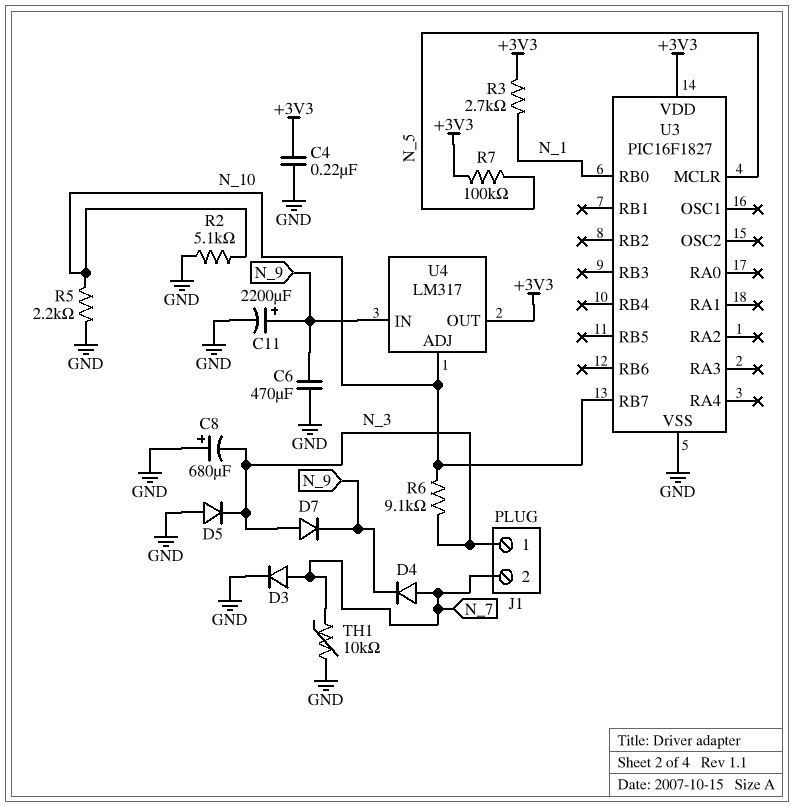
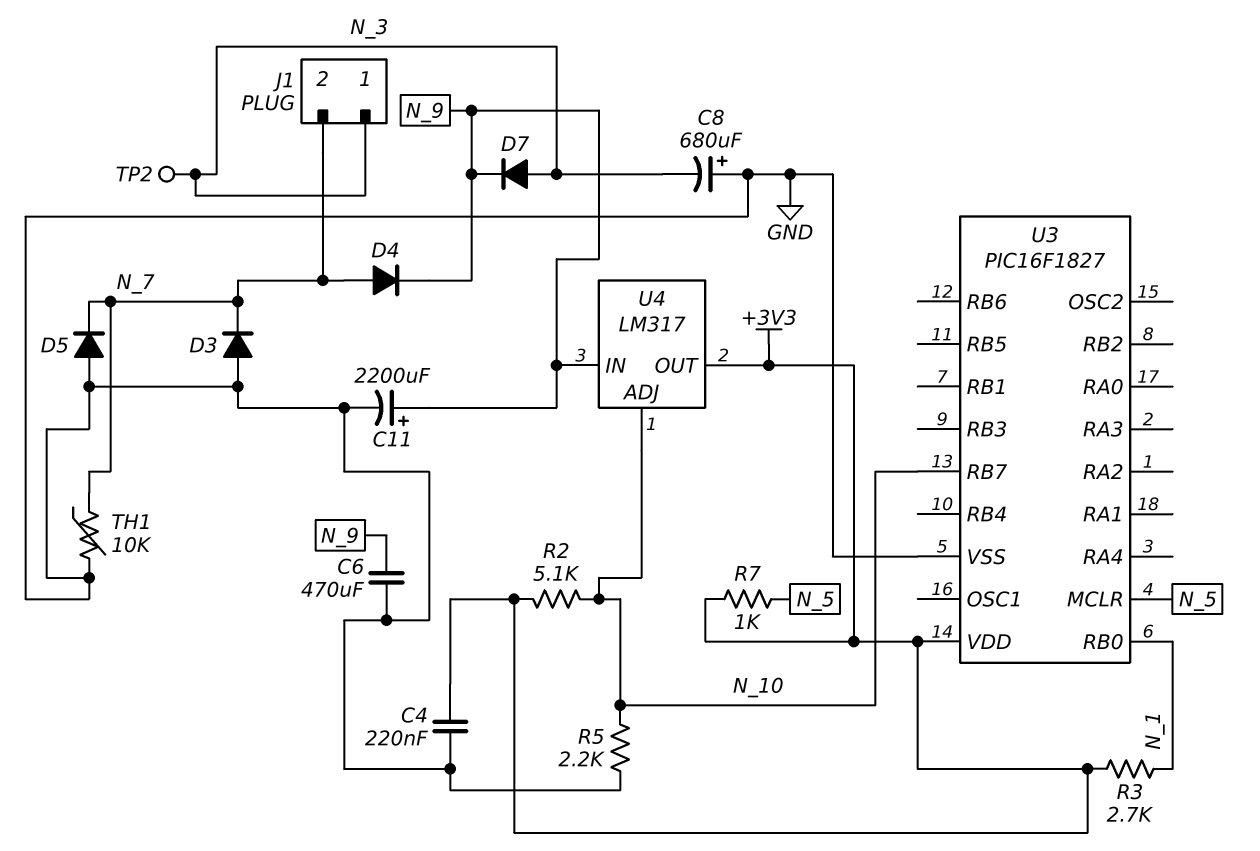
D3: diode (A N_7, K GND) -> diode (A GND, K N_7)
D5: diode (A GND, K N_3) -> diode (A GND, K N_7)
R2: 5.1k (GND, N_10) -> 5.1k (+3V3, N_10)
R6: 9.1k (N_3, N_10) -> none
R7: 100k (+3V3, N_5) -> 1k (+3V3, N_5)
TP2: none -> test point (N_3)

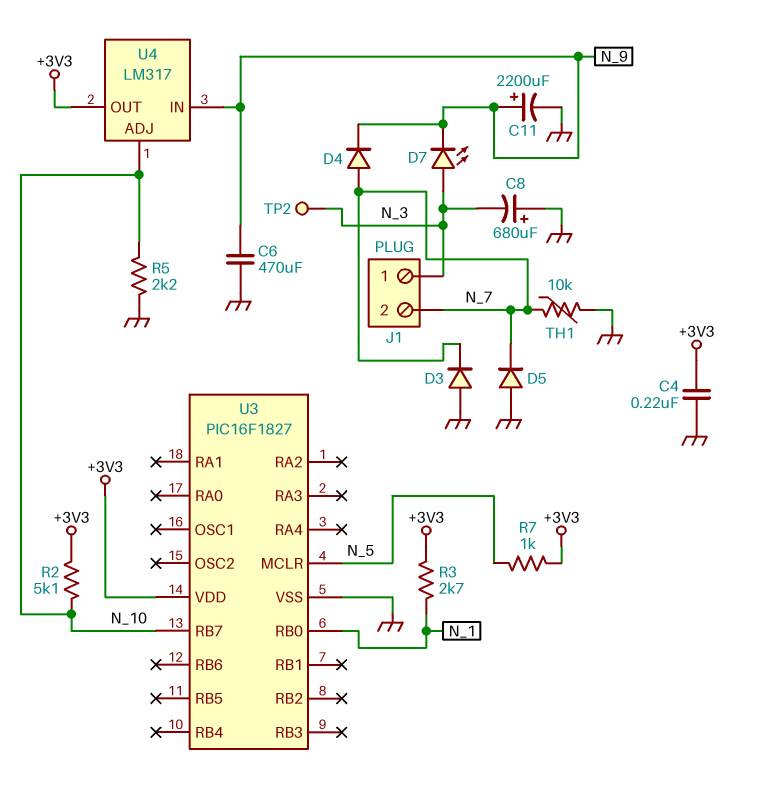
D7: diode (A N_3, K N_9) -> LED (A N_3, K N_9)

